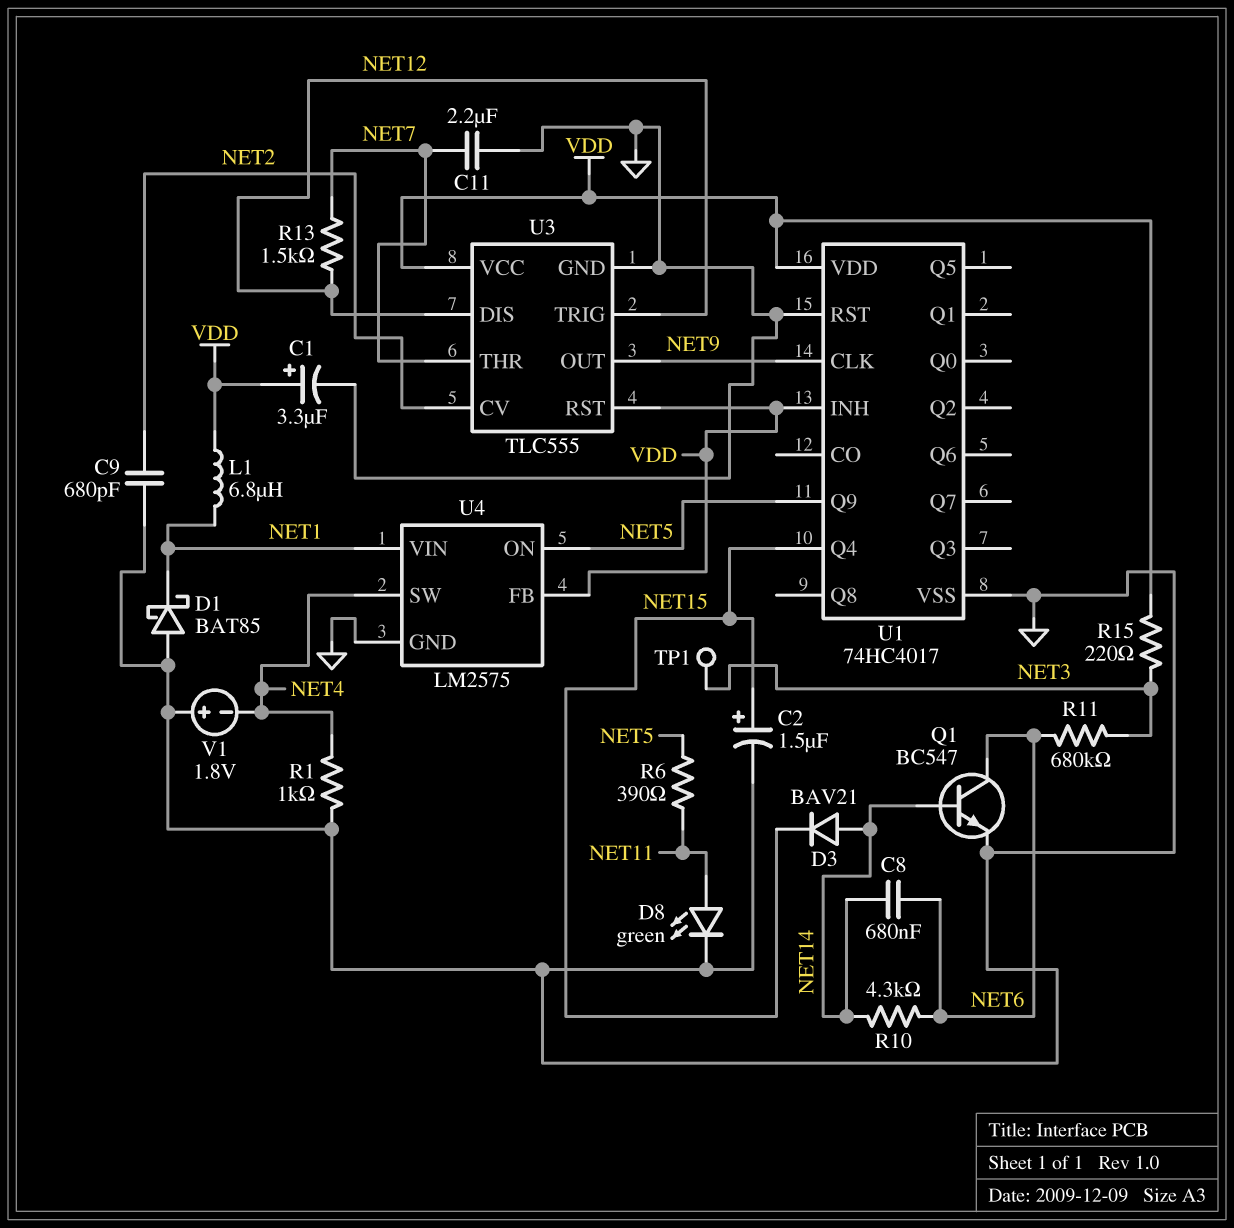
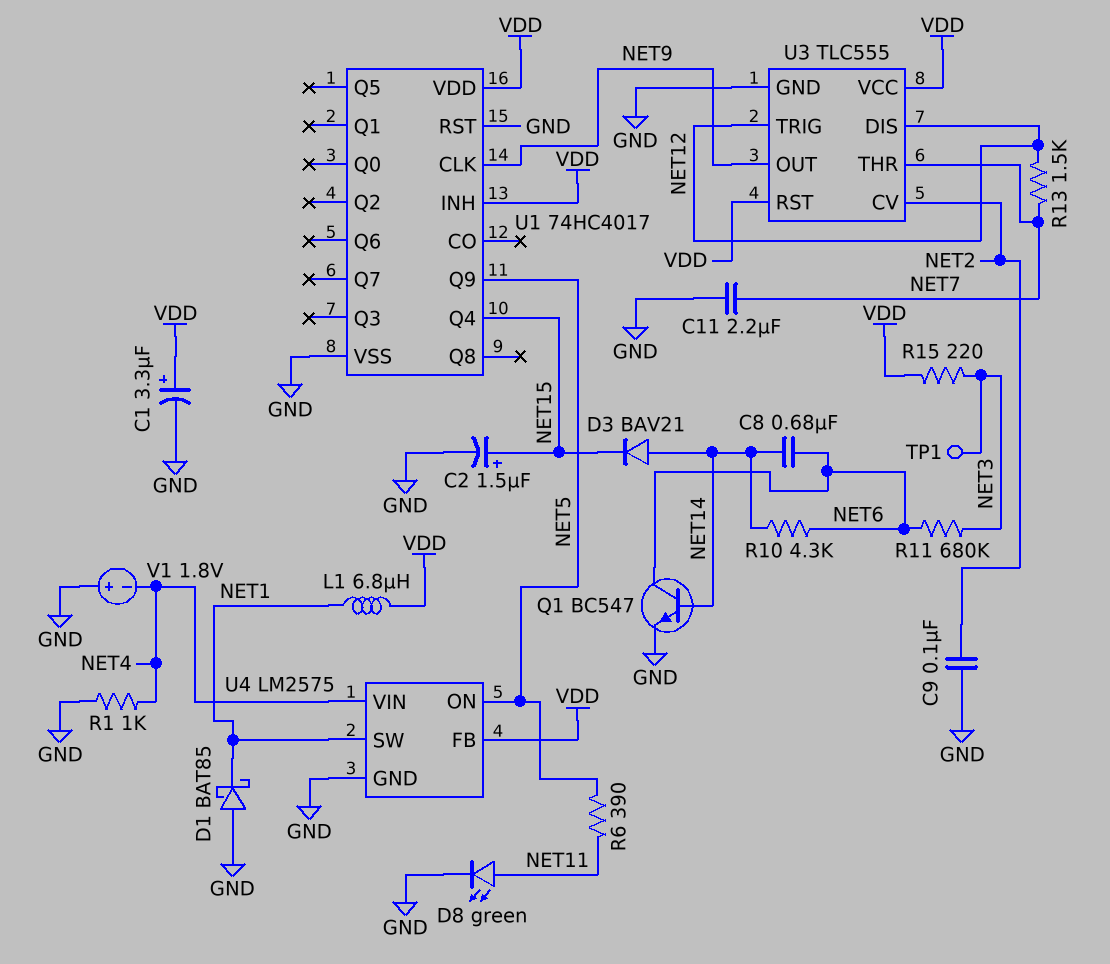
C9: 680pF (GND, NET2) -> 100nF (GND, NET2)
U4 pin SW: NET4 -> NET1
U4 pin VIN: NET1 -> NET4

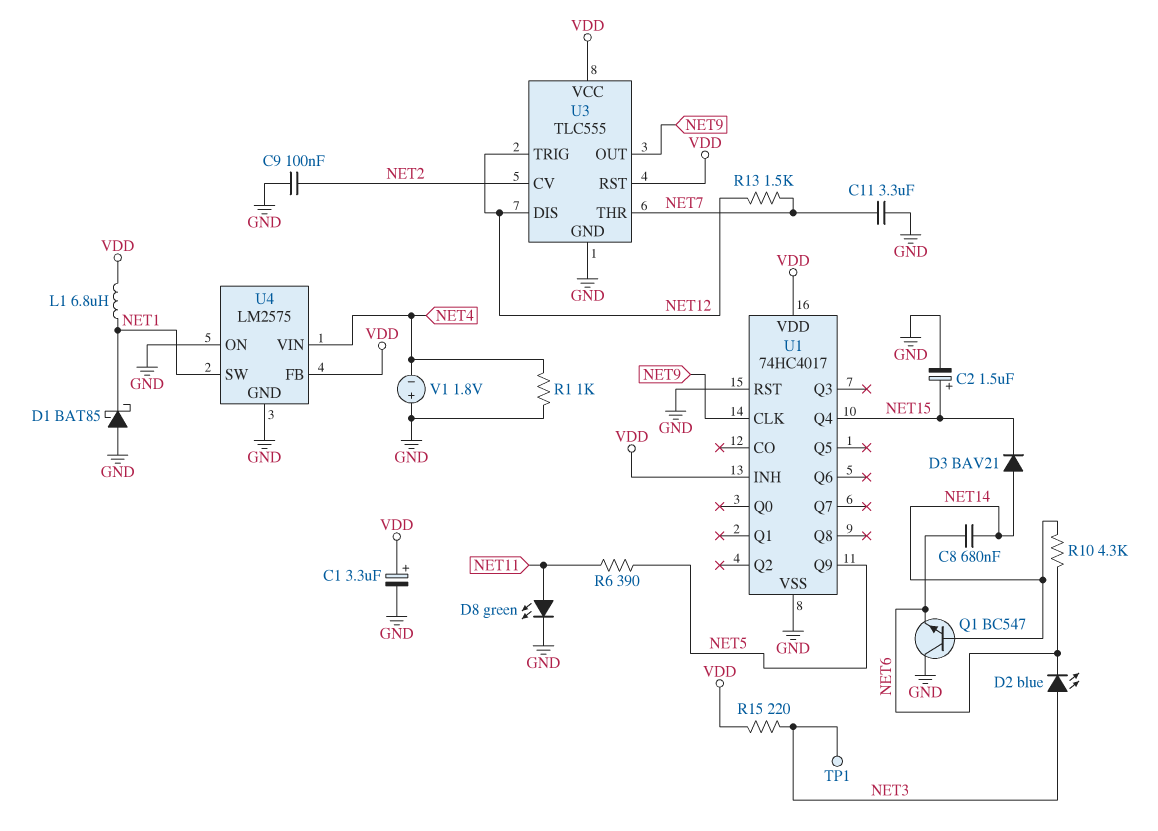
C11: 2.2uF (GND, NET7) -> 3.3uF (GND, NET7)
D2: none -> LED blue (A NET3, K NET6)
Q1: NPN BC547 (B NET14, C NET6, E GND) -> NPN BC547 (B NET14, C GND, E NET6)
R11: 680k (NET3, NET6) -> none
U4 pin ON: NET5 -> GND

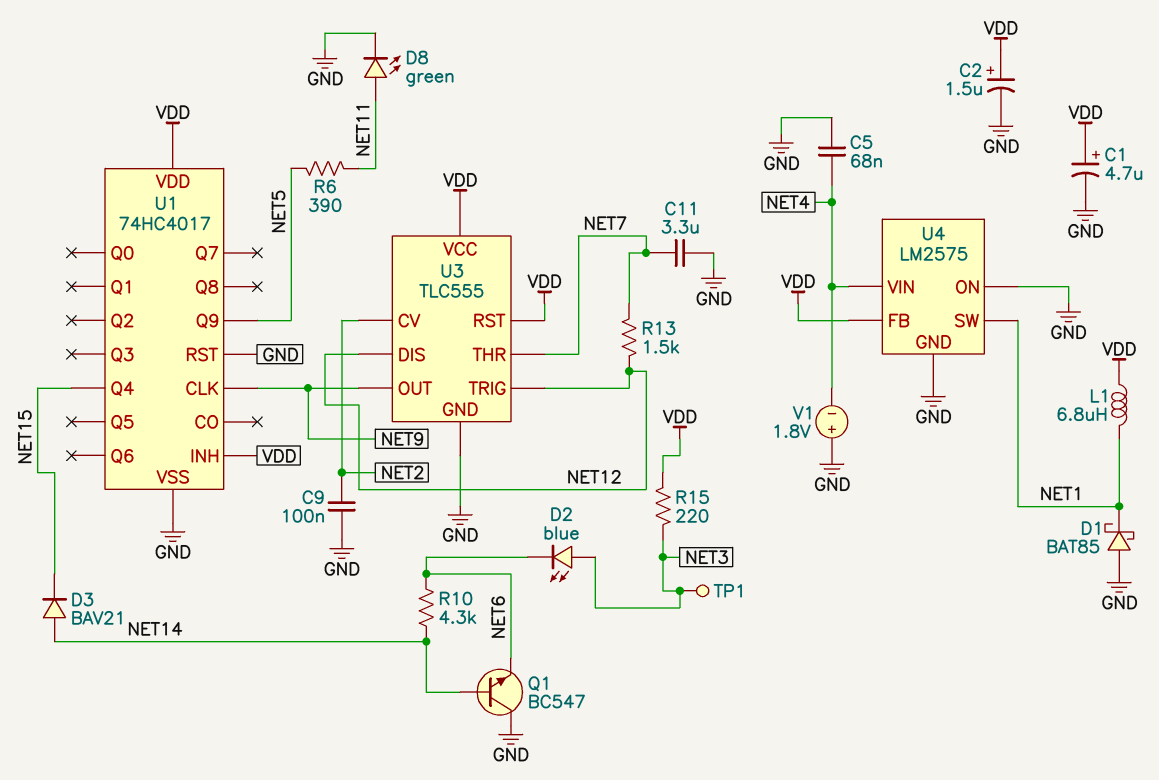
C1: 3.3uF (plus VDD, minus GND) -> 4.7uF (plus VDD, minus GND)
C2: 1.5uF (plus NET15, minus GND) -> 1.5uF (plus VDD, minus GND)
C5: none -> 68nF (GND, NET4)
C8: 680nF (NET6, NET14) -> none
R1: 1k (GND, NET4) -> none

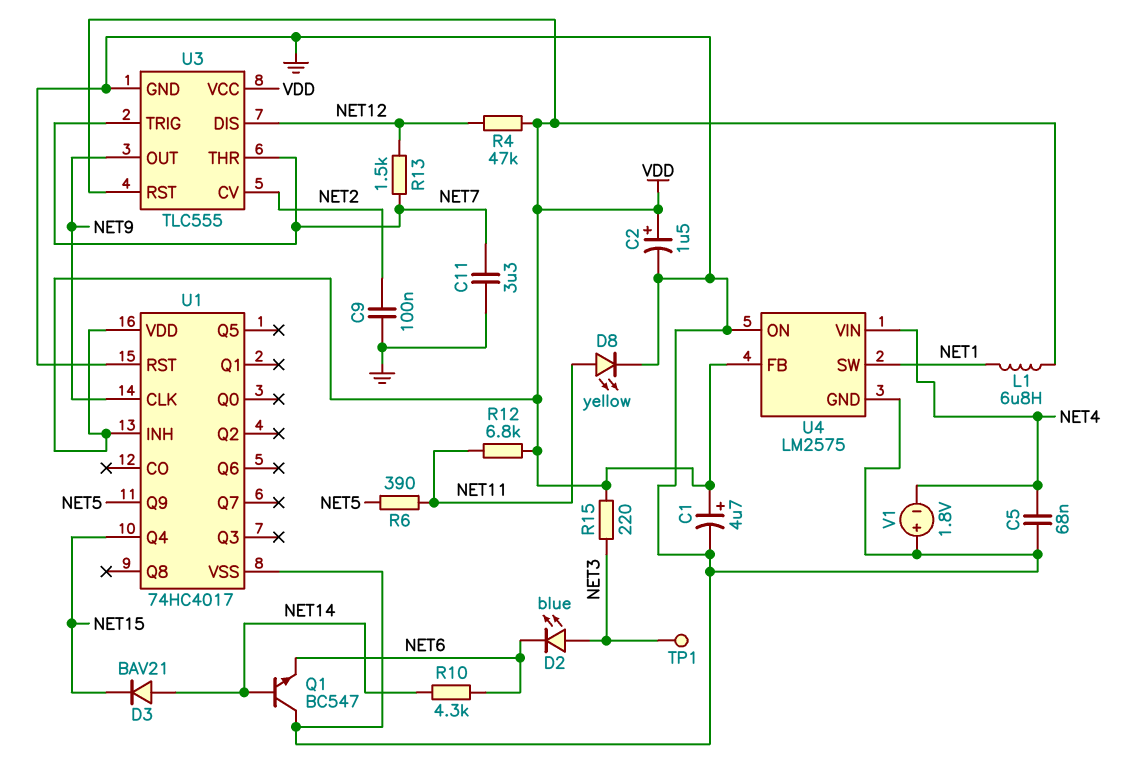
D1: schottky BAT85 (A GND, K NET1) -> none
D8: LED green (A NET11, K GND) -> LED yellow (A NET11, K GND)
R4: none -> 47k (NET12, VDD)
R12: none -> 6.8k (NET11, VDD)
U3 pin TRIG: NET12 -> NET7

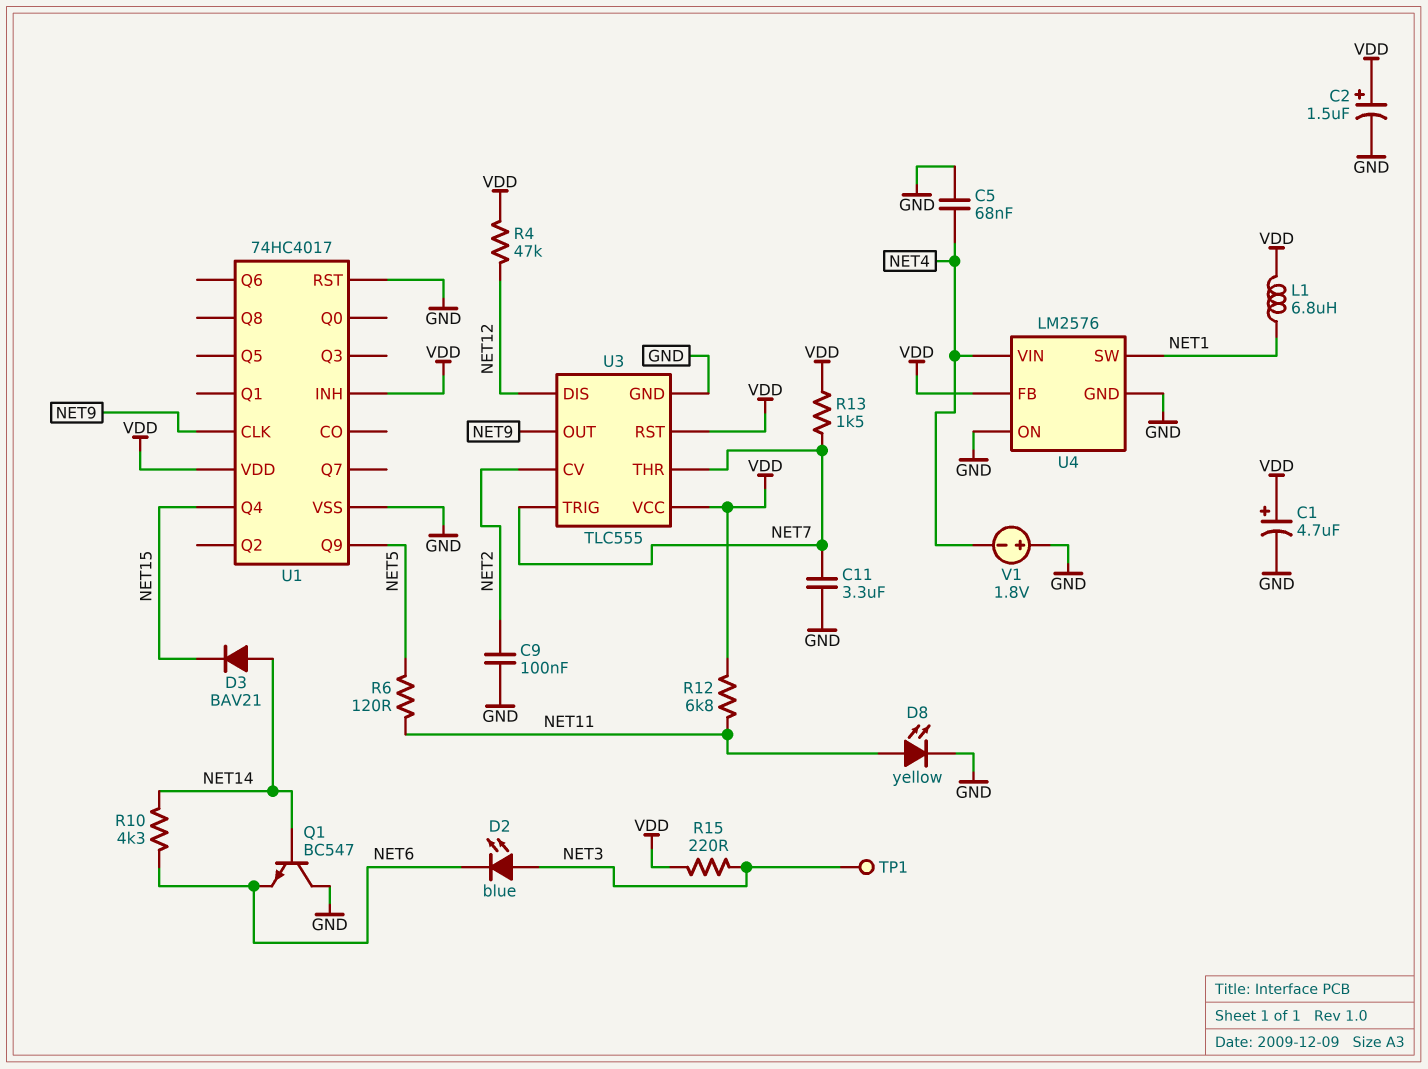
R6: 390 (NET5, NET11) -> 120 (NET5, NET11)
R13: 1.5k (NET7, NET12) -> 1.5k (NET7, VDD)
U4: LM2575 -> LM2576

